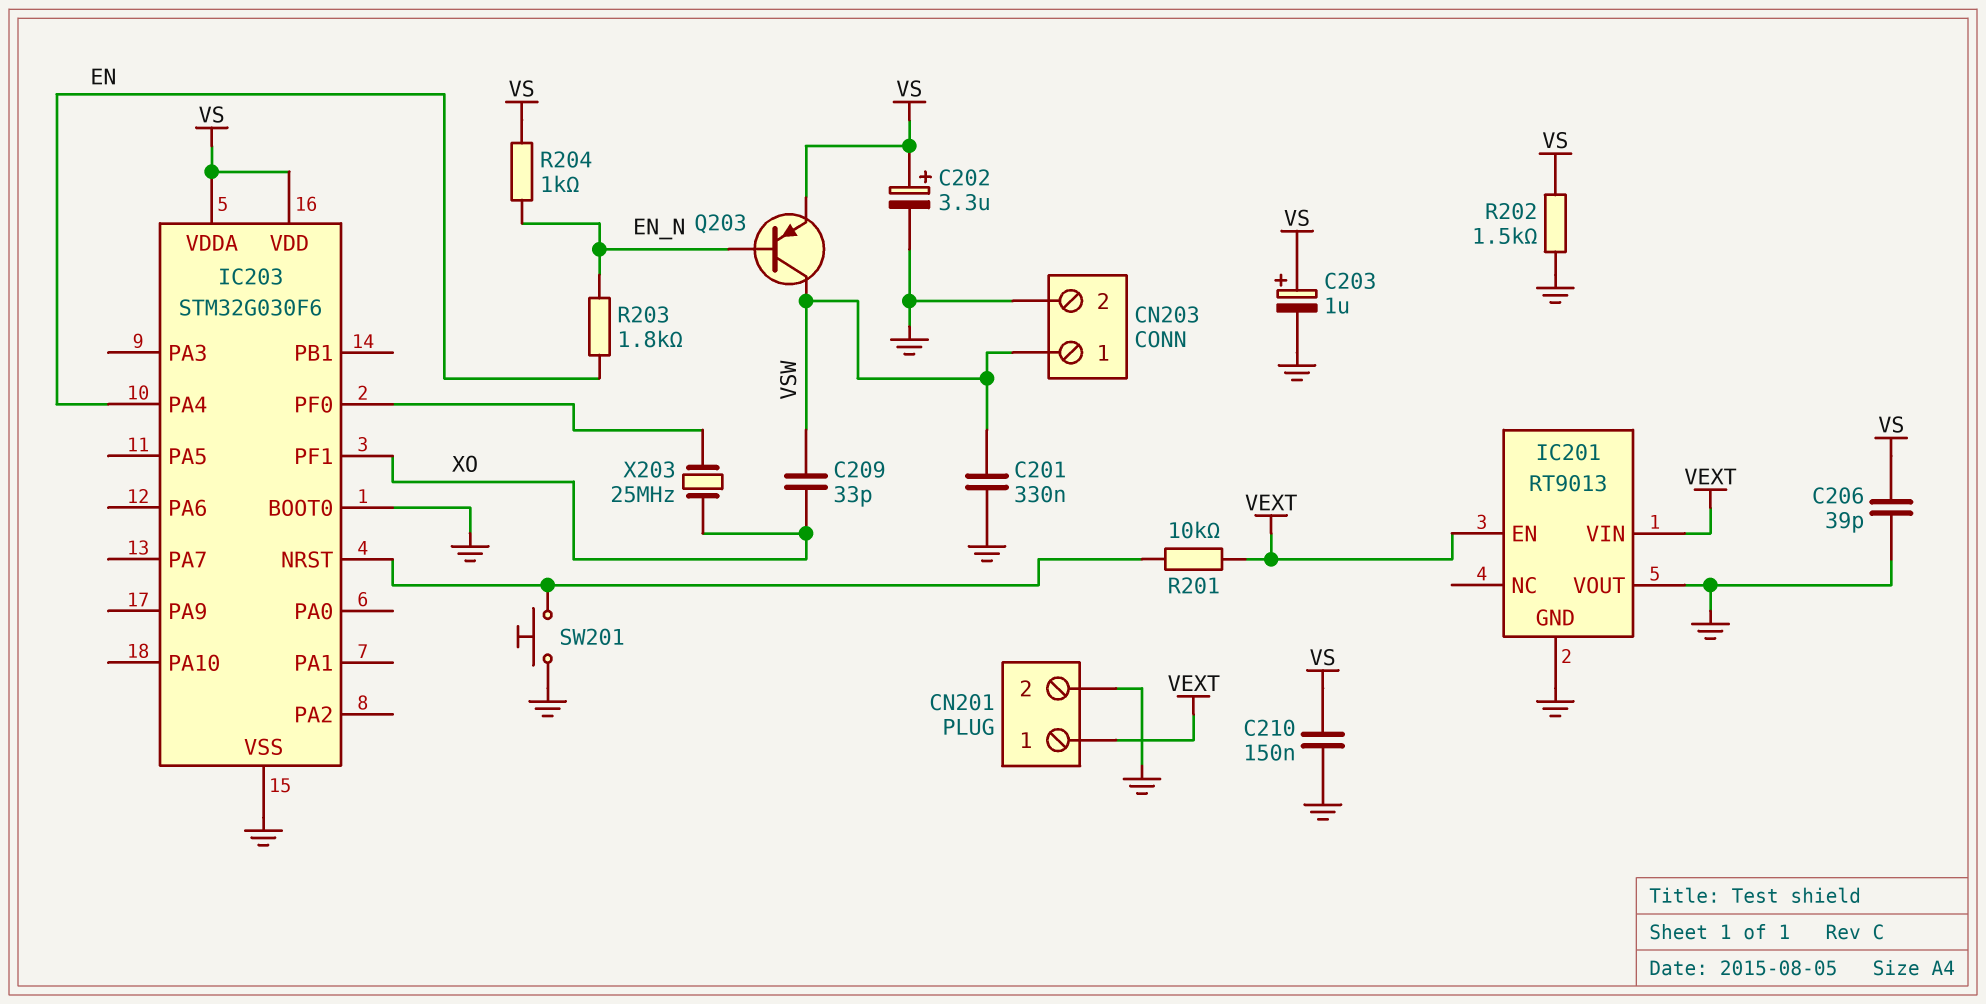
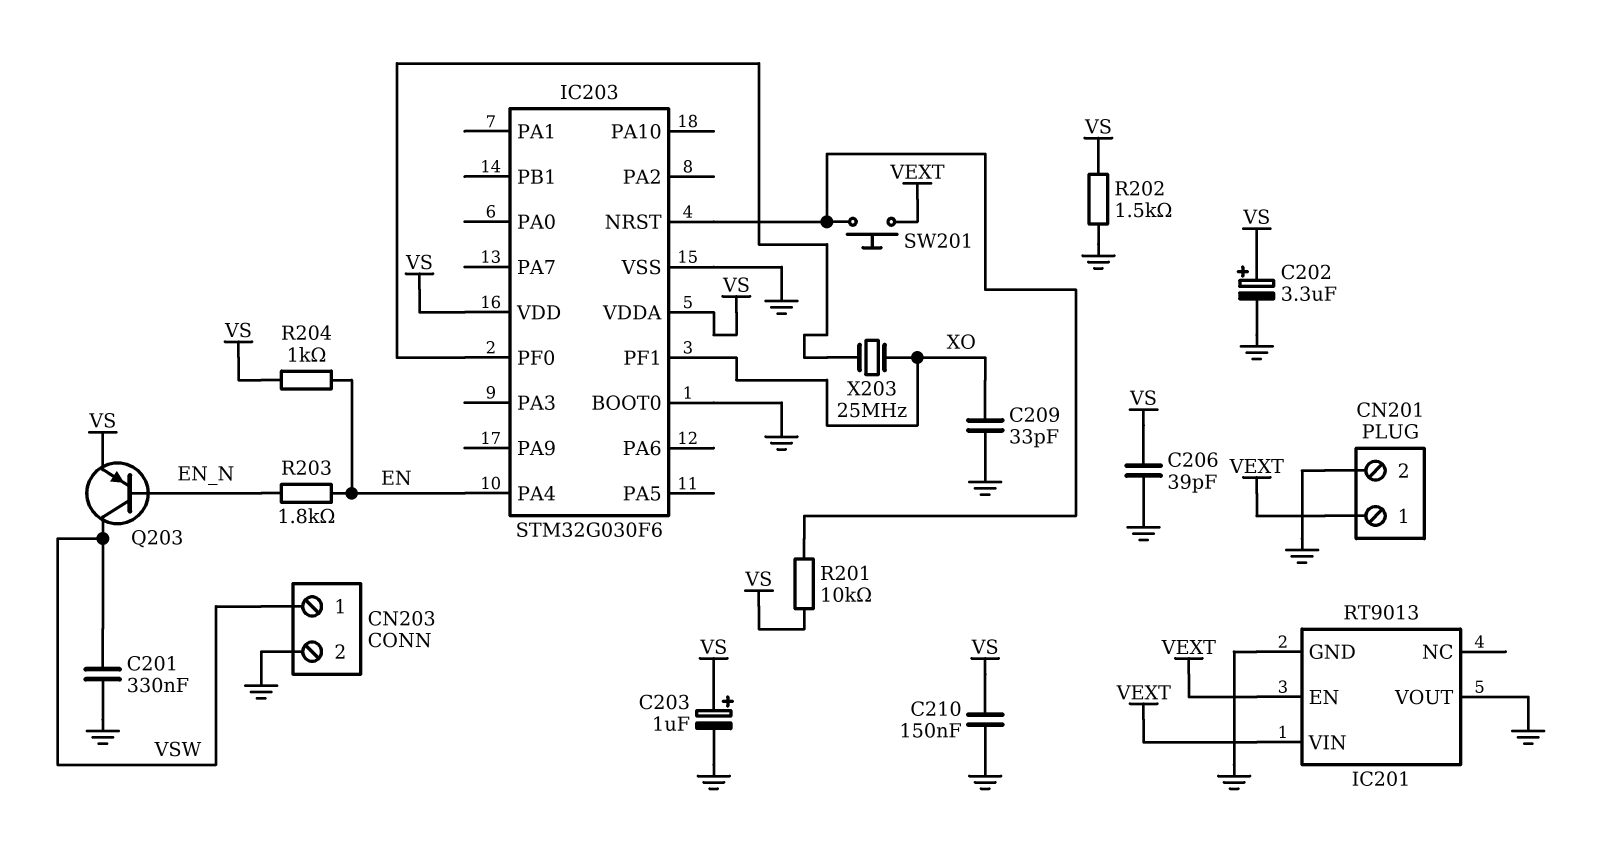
C209: 33pF (VSW, XO) -> 33pF (GND, XO)
R201: 10k (IC203/NRST, VEXT) -> 10k (IC203/NRST, VS)
R204: 1k (EN_N, VS) -> 1k (EN, VS)
SW201: button (GND, IC203/NRST) -> button (IC203/NRST, VEXT)

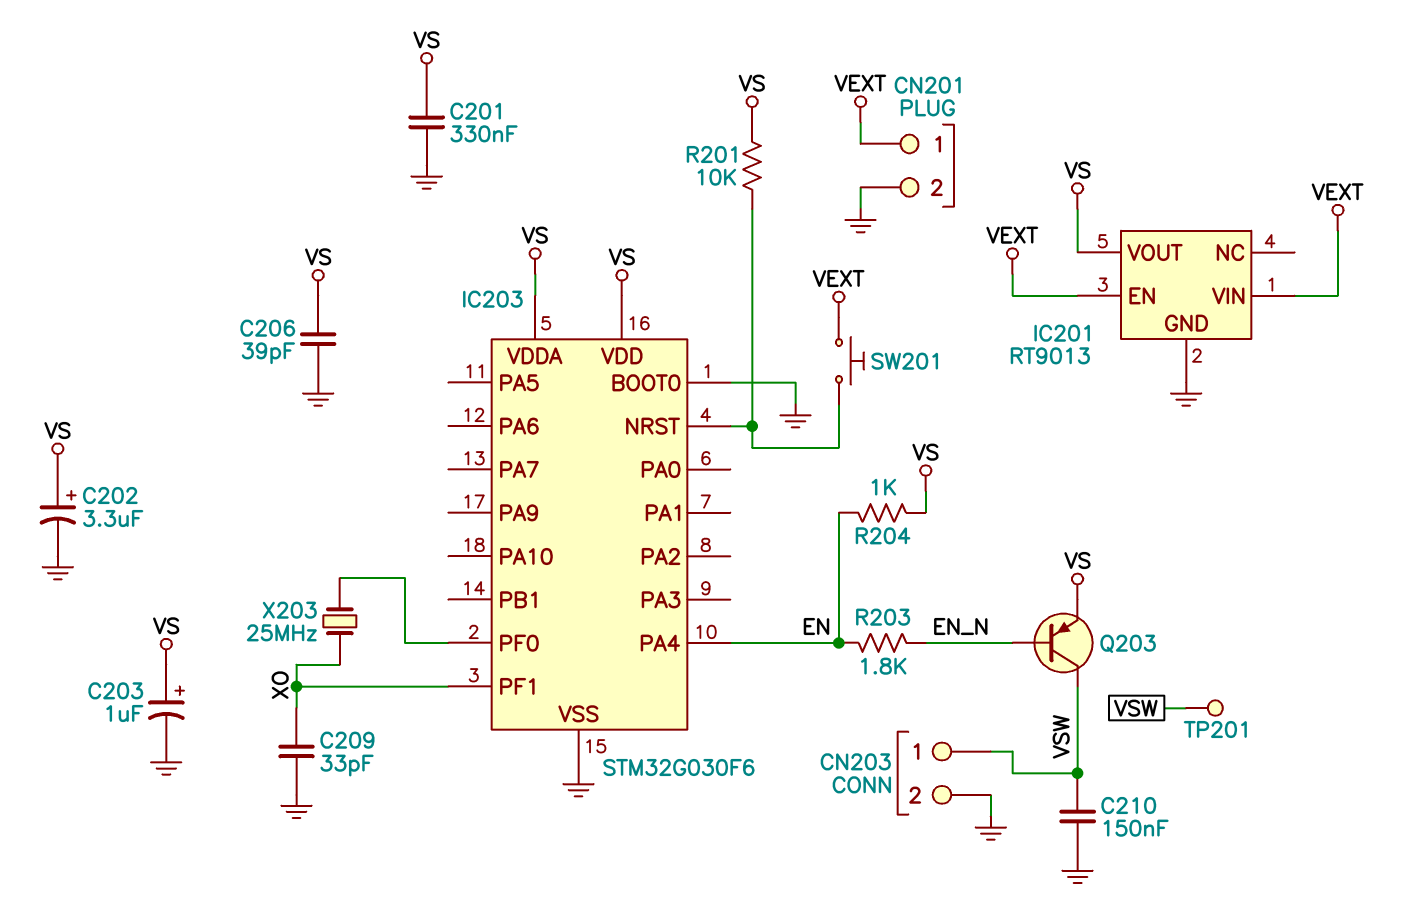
C201: 330nF (GND, VSW) -> 330nF (GND, VS)
C210: 150nF (GND, VS) -> 150nF (GND, VSW)
IC201 pin VOUT: GND -> VS
R202: 1.5k (GND, VS) -> none
TP201: none -> test point (VSW)

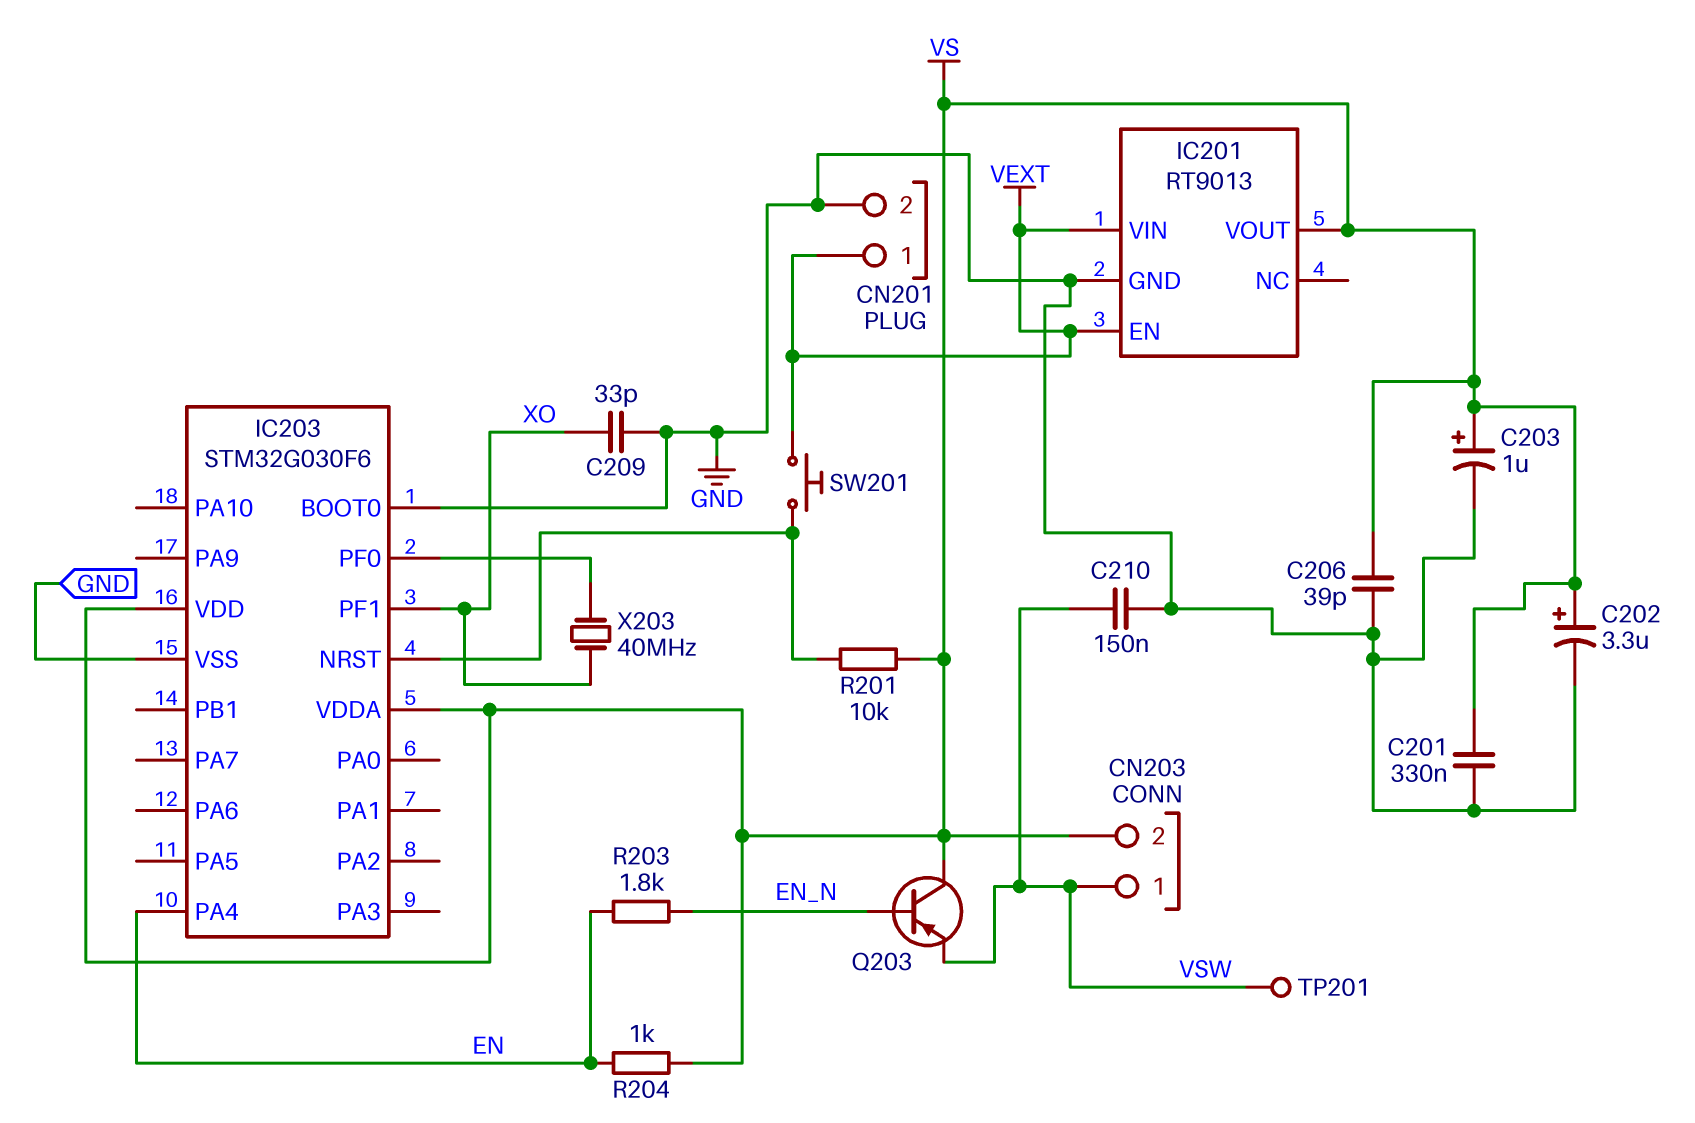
CN203 pin 2: GND -> VS
Q203: PNP (B EN_N, C VSW, E VS) -> PNP (B EN_N, C VS, E VSW)
X203: 25MHz (IC203/PF0, XO) -> 40MHz (IC203/PF0, XO)

